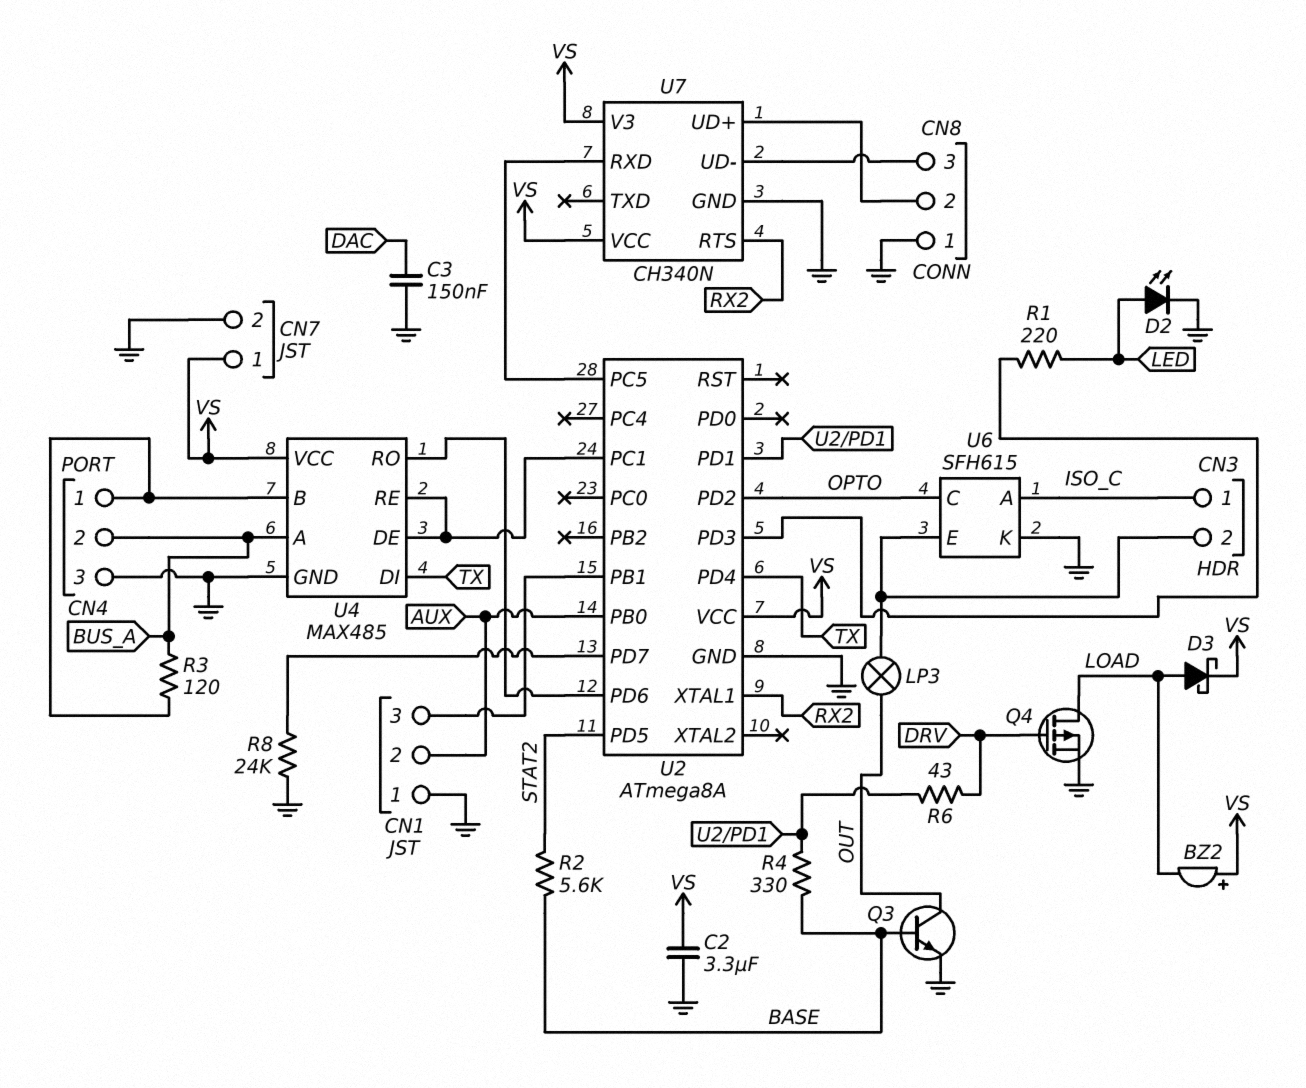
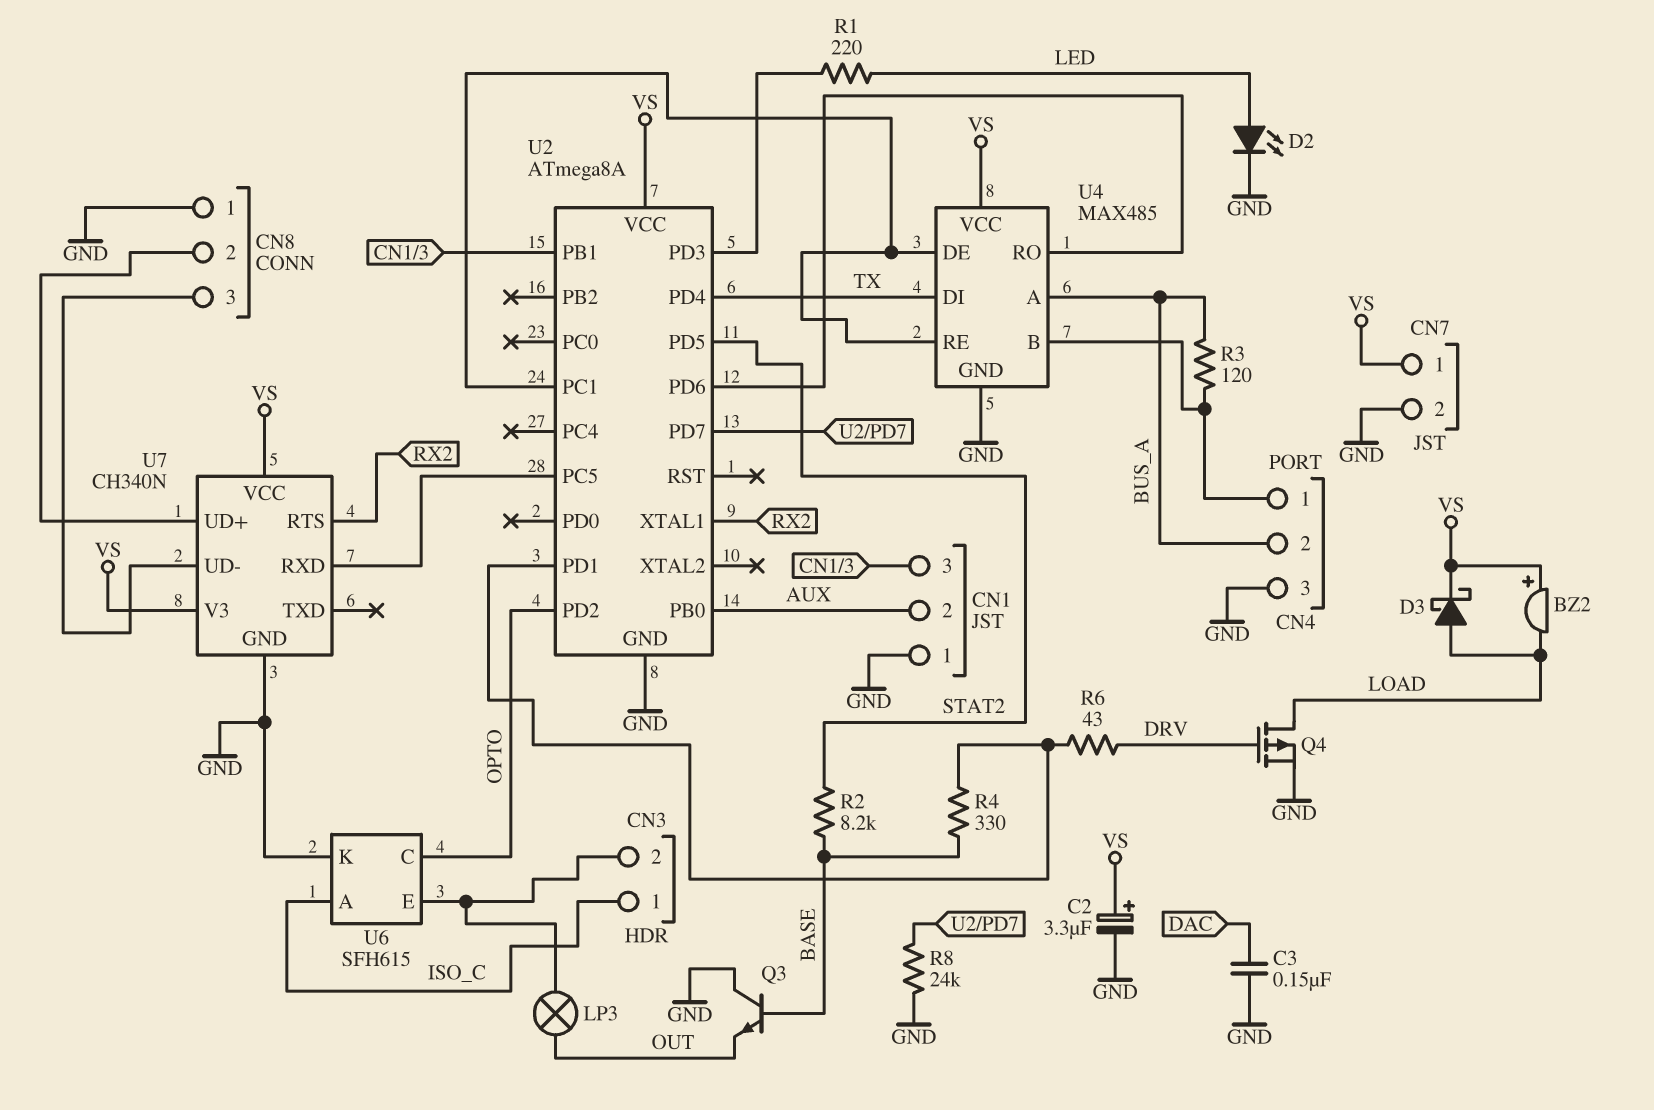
C2: 3.3uF (GND, VS) -> 3.3uF (plus VS, minus GND)
Q3: NPN (B BASE, C OUT, E GND) -> NPN (B BASE, C GND, E OUT)
R2: 5.6k (BASE, STAT2) -> 8.2k (BASE, STAT2)

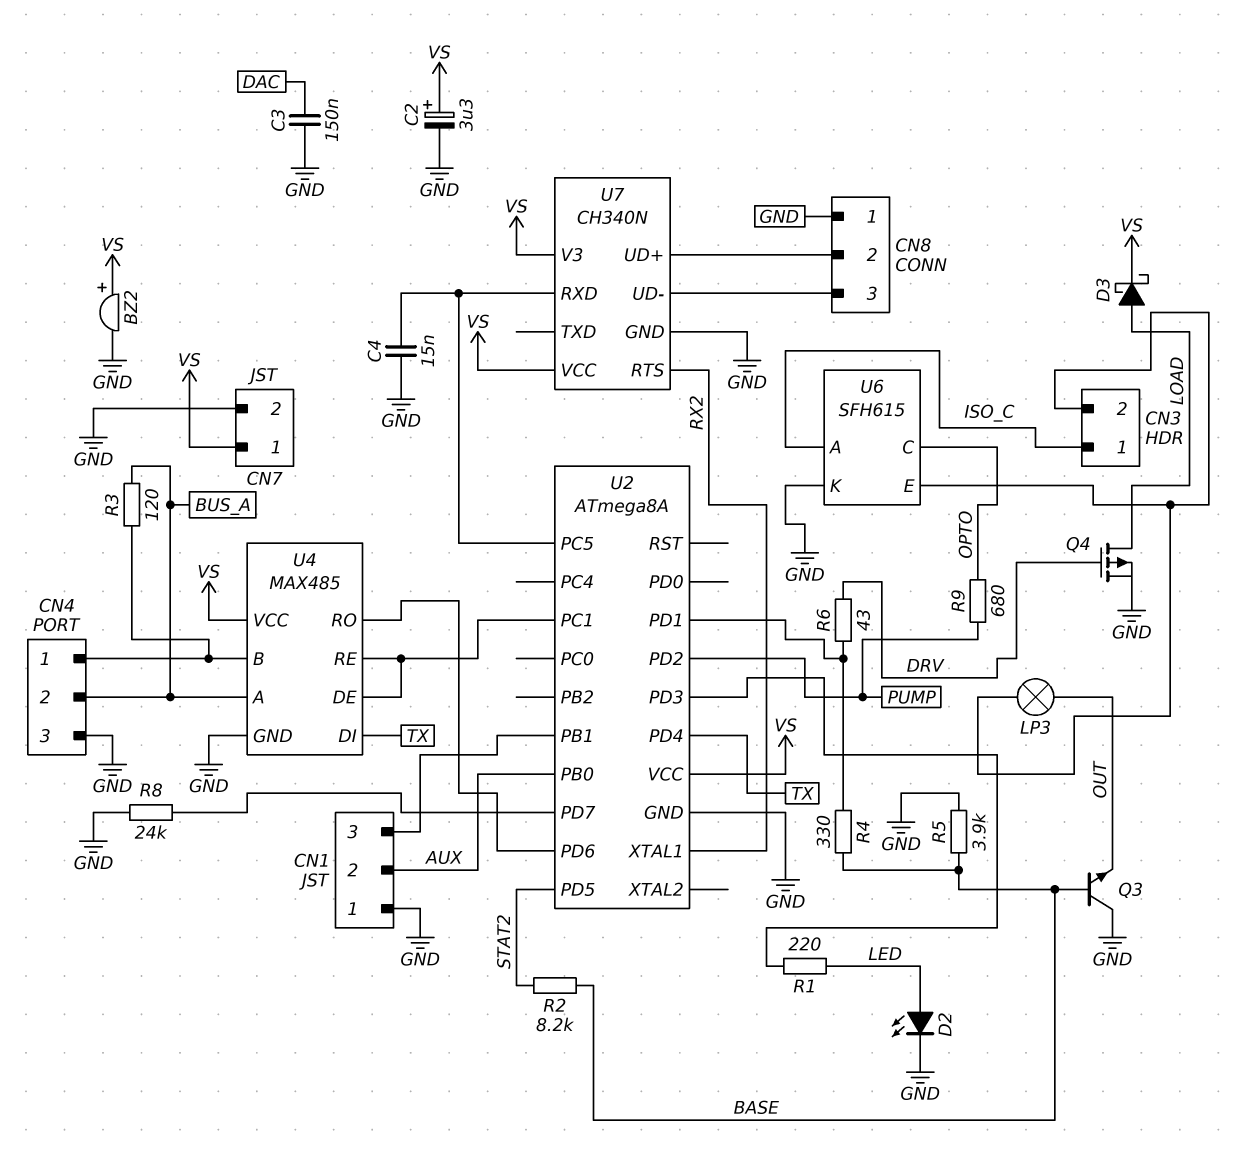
BZ2: buzzer (plus VS, minus LOAD) -> buzzer (plus VS, minus GND)
C4: none -> 15nF (GND, U2/PC5)
R5: none -> 3.9k (BASE, GND)
R9: none -> 680 (OPTO, PUMP)
U2 pin PD2: OPTO -> PUMP

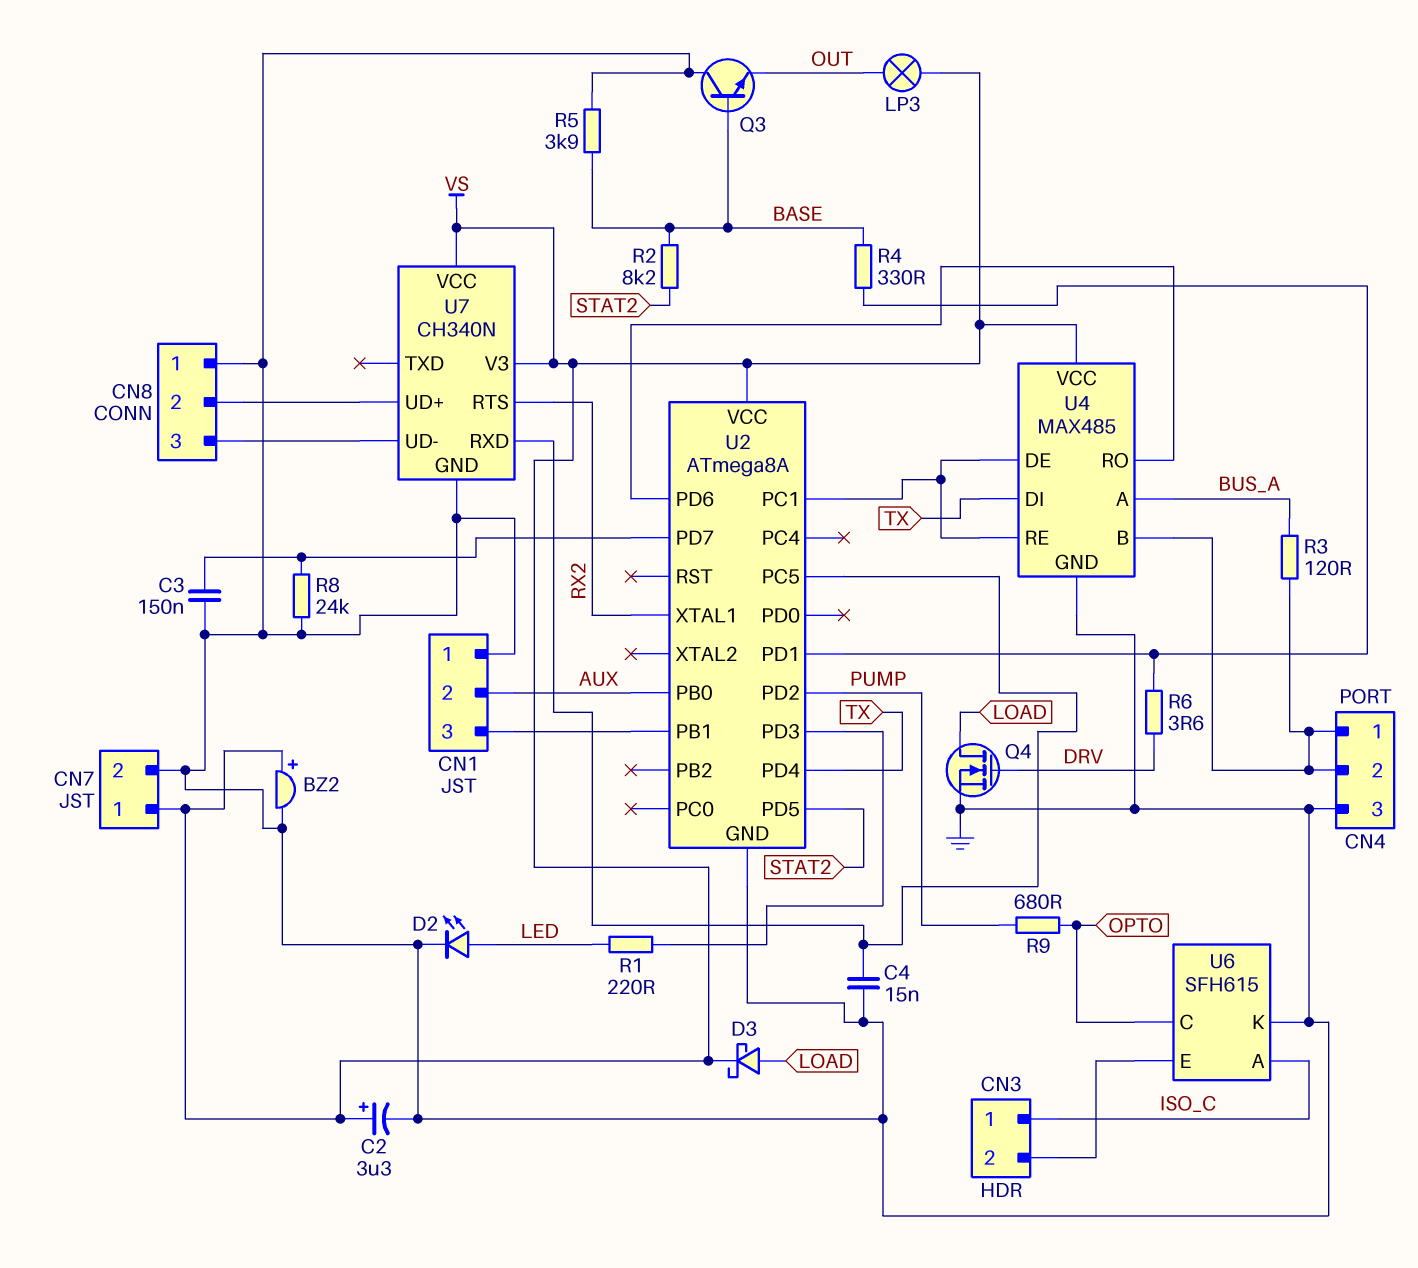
C3: 150nF (DAC, GND) -> 150nF (GND, U2/PD7)
CN4 pin 2: BUS_A -> CN4/1
LP3: lamp (CN3/2, OUT) -> lamp (OUT, VS)
Q4: PMOS (G DRV, D LOAD, S GND) -> NMOS (G DRV, D LOAD, S GND)
R6: 43 (DRV, U2/PD1) -> 3.6 (DRV, U2/PD1)

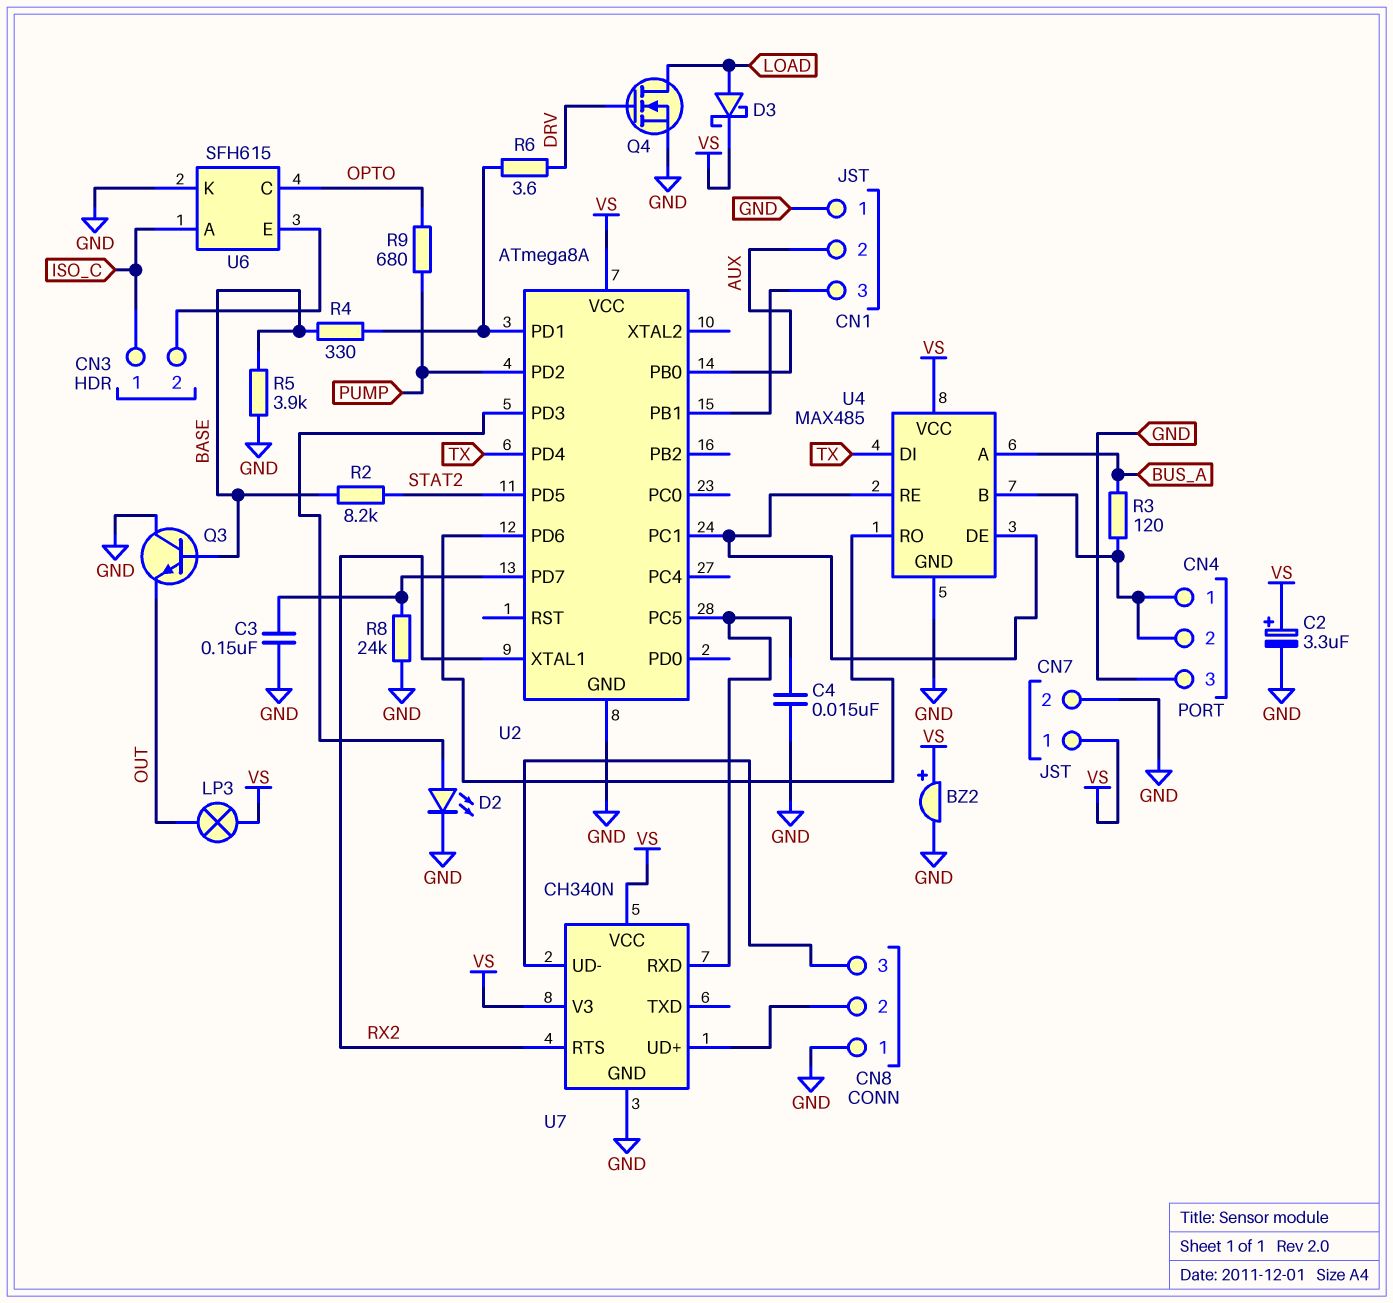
D2: LED (A LED, K GND) -> LED (A U2/PD3, K GND)
R1: 220 (LED, U2/PD3) -> none

